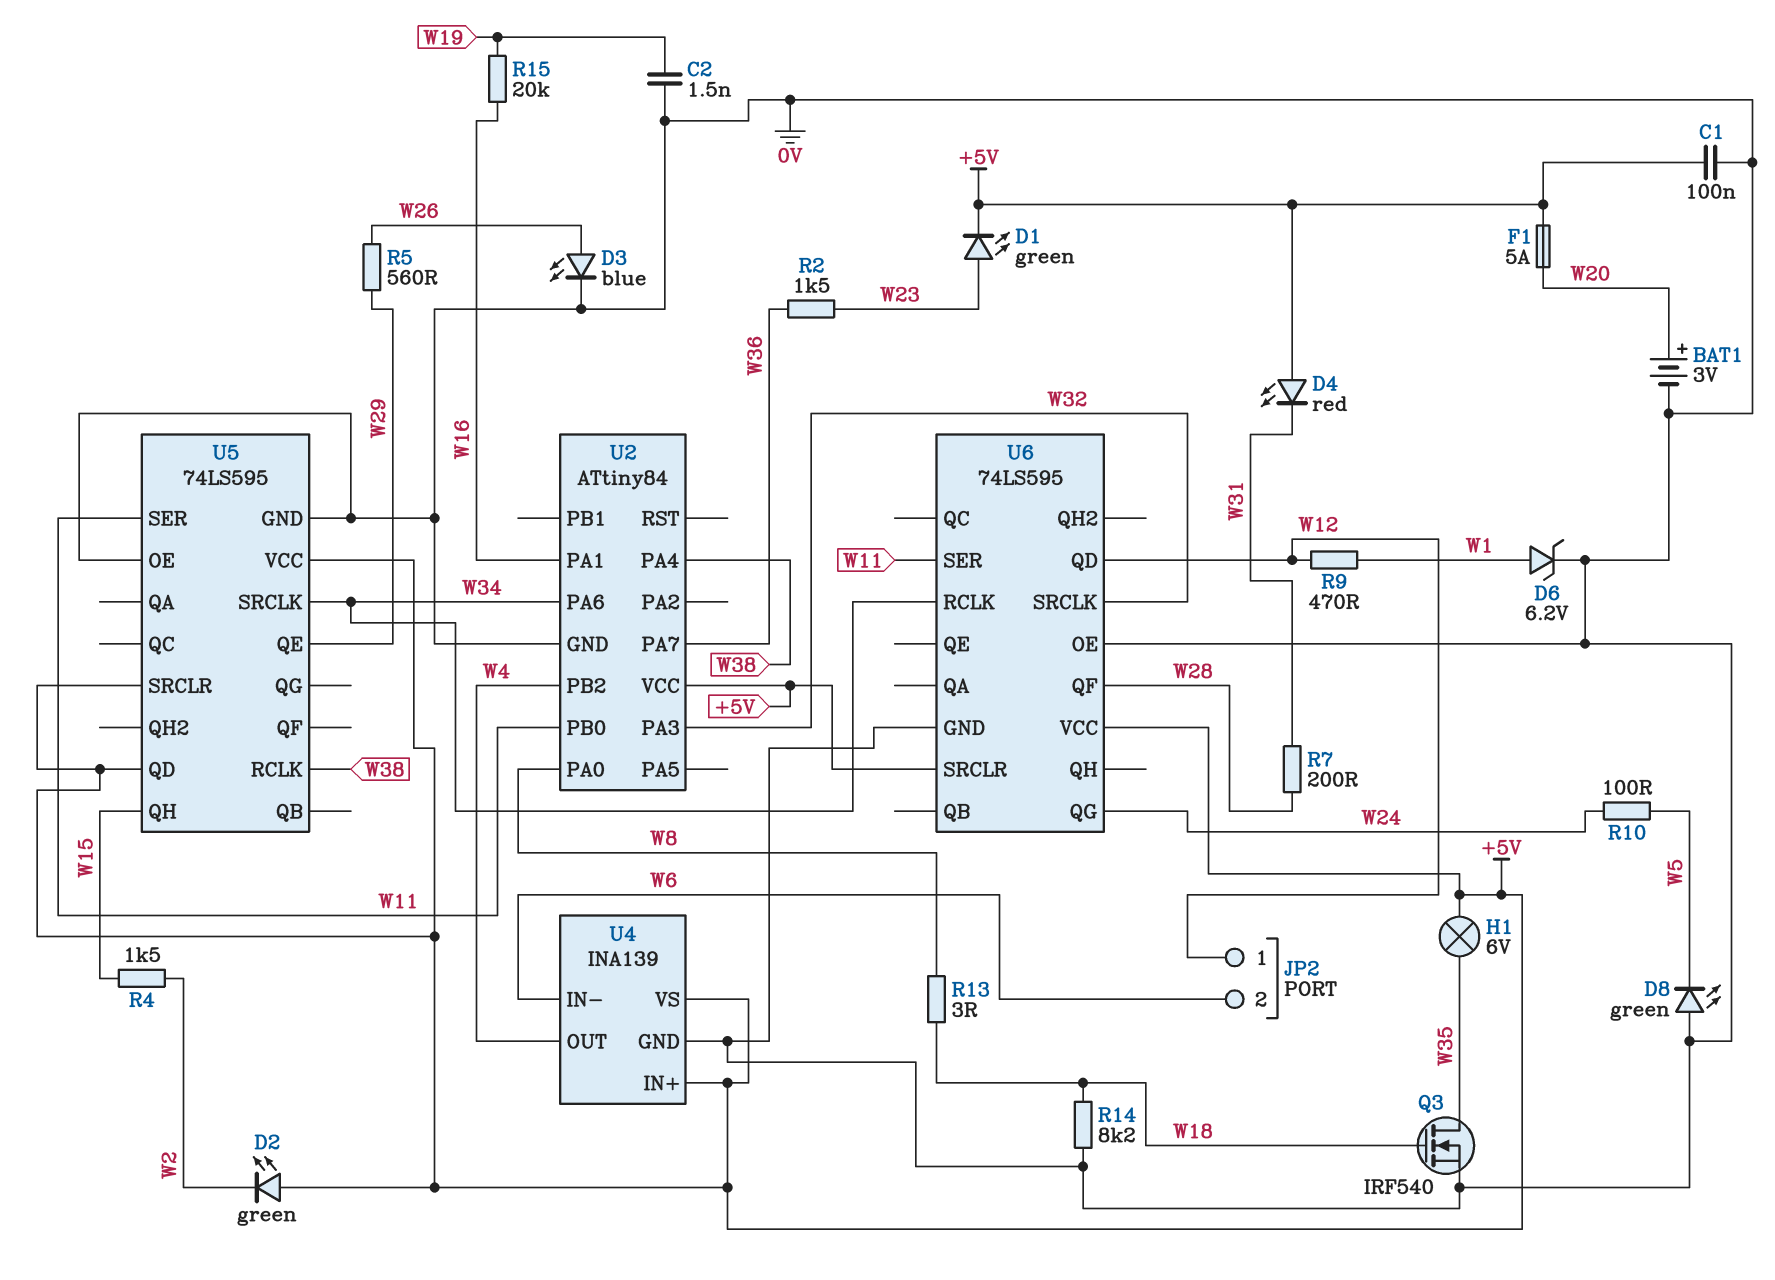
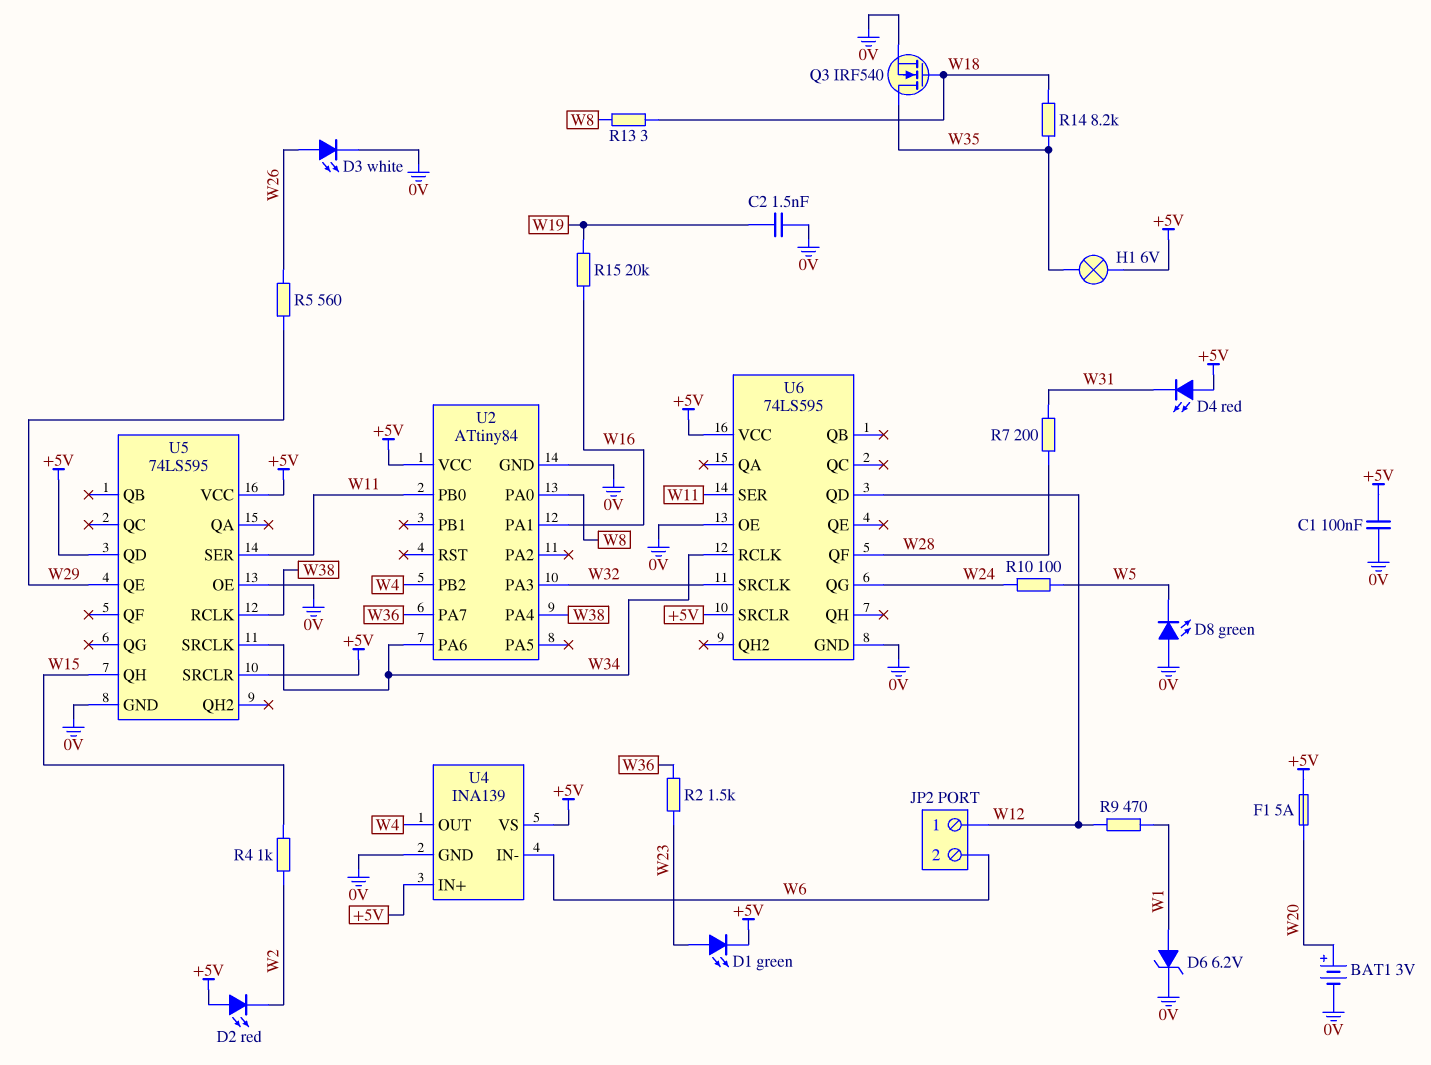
D2: LED green (A +5V, K W2) -> LED red (A +5V, K W2)
D3: LED blue (A W26, K 0V) -> LED white (A W26, K 0V)
R4: 1.5k (W2, W15) -> 1k (W2, W15)
R14: 8.2k (0V, W18) -> 8.2k (W18, W35)

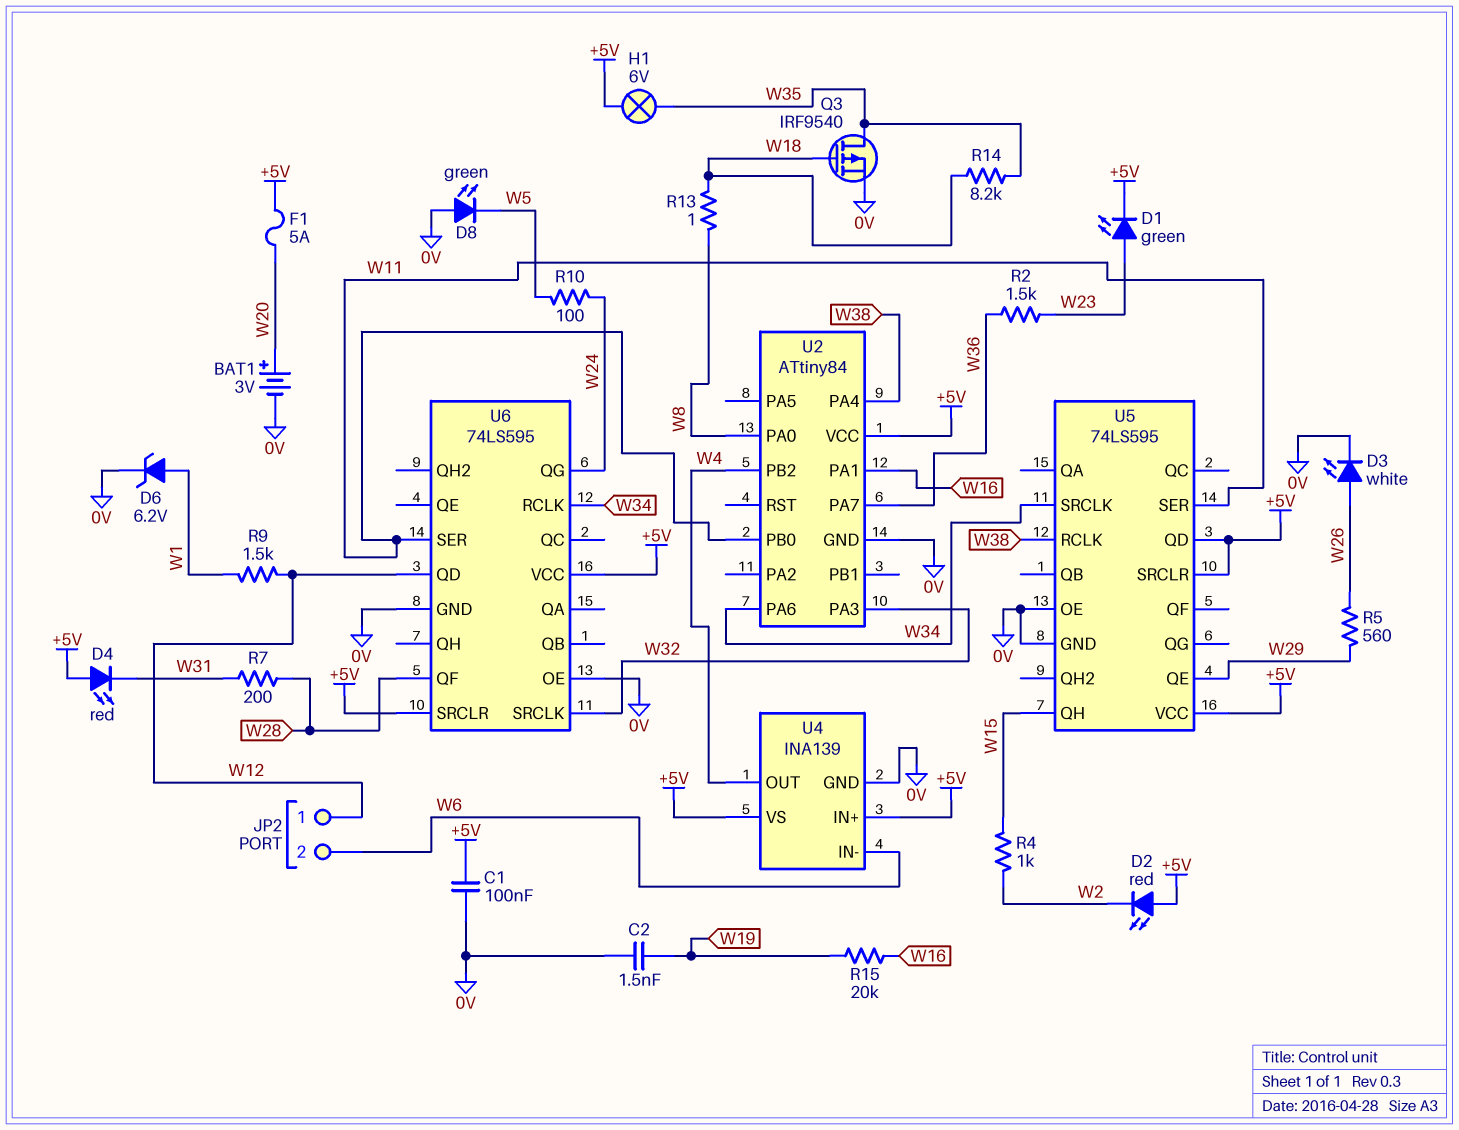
Q3: NMOS IRF540 (G W18, D W35, S 0V) -> PMOS IRF9540 (G W18, D W35, S 0V)
R9: 470 (W1, W12) -> 1.5k (W1, W12)
R13: 3 (W8, W18) -> 1 (W8, W18)

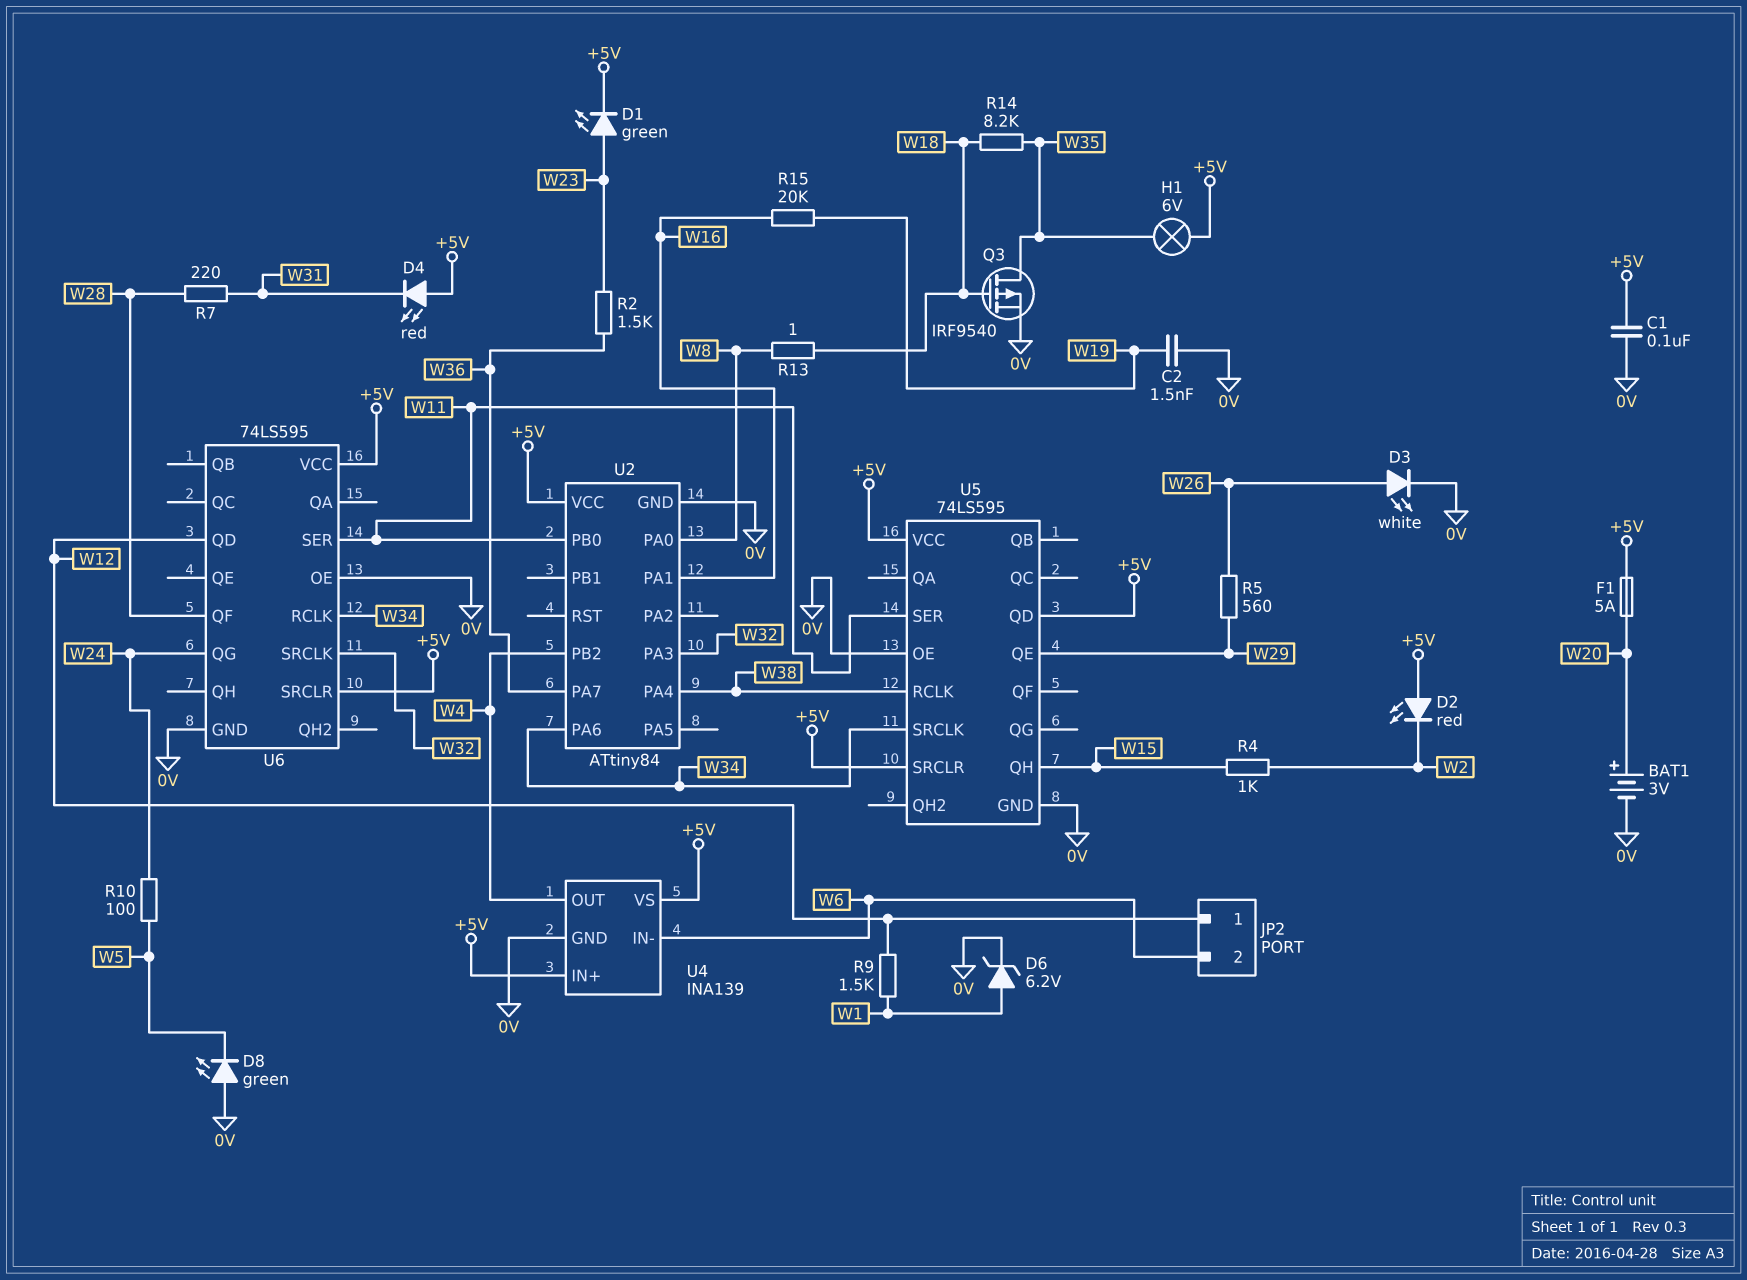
R7: 200 (W28, W31) -> 220 (W28, W31)

